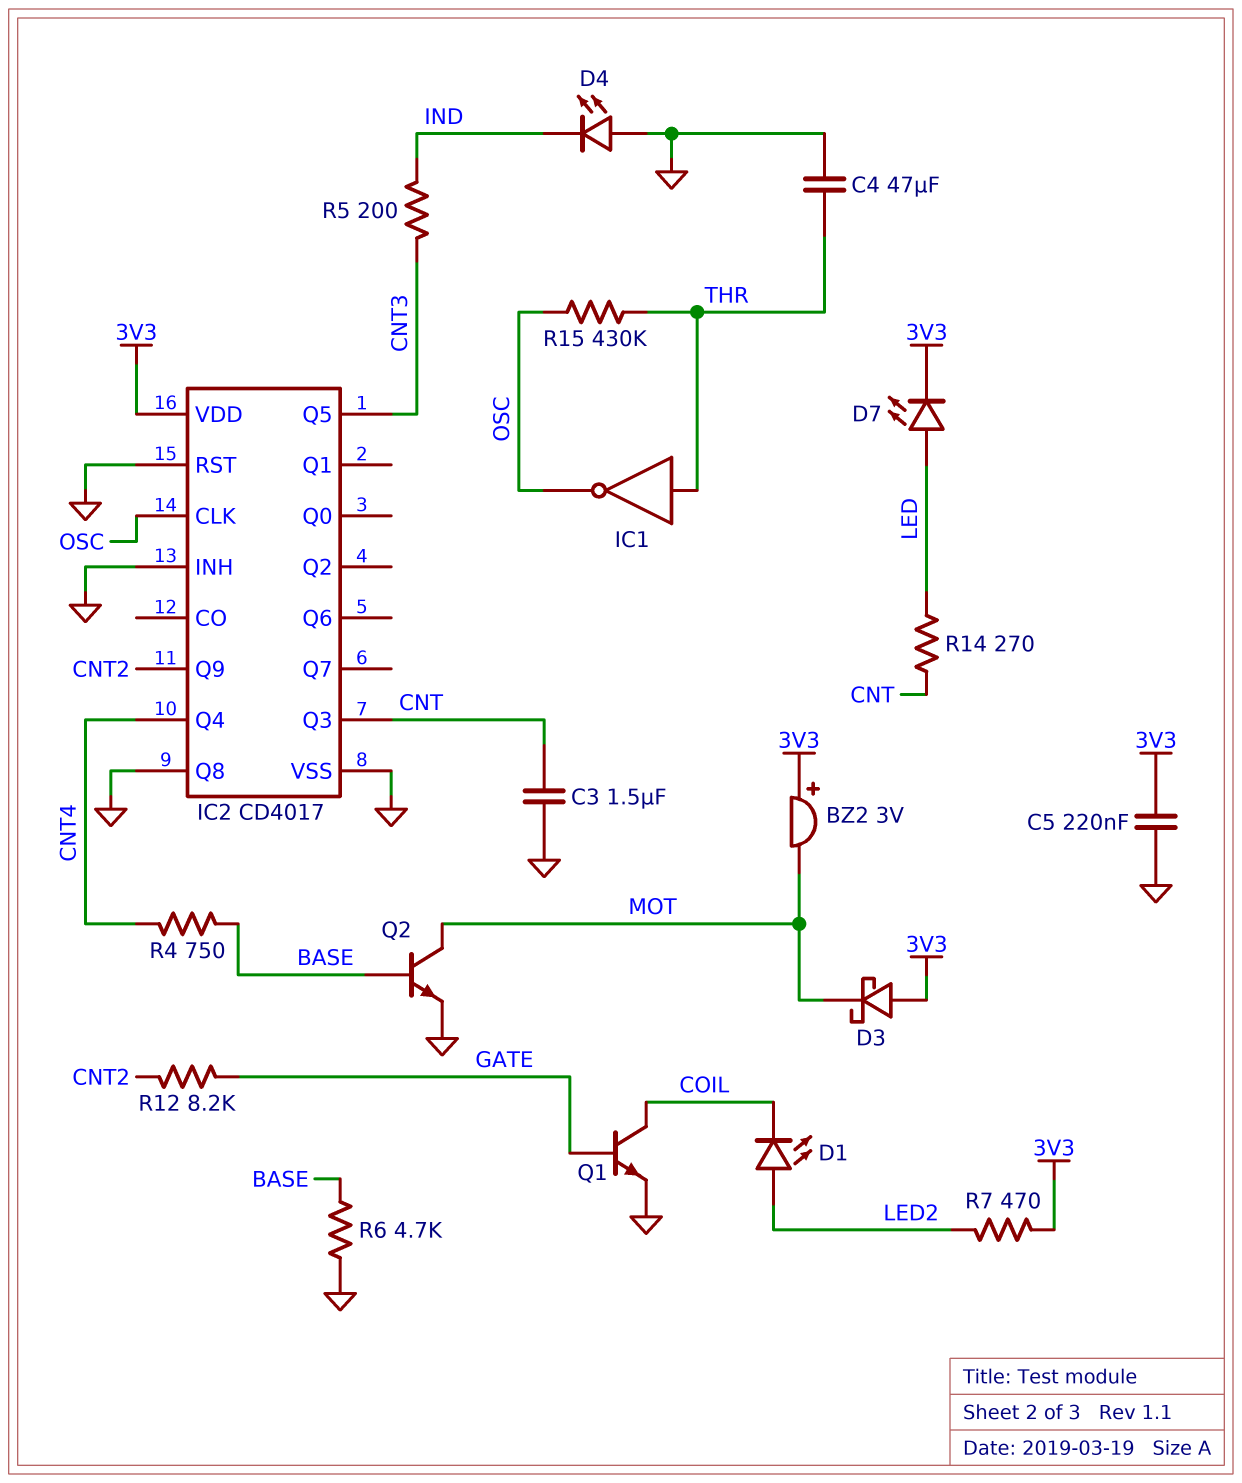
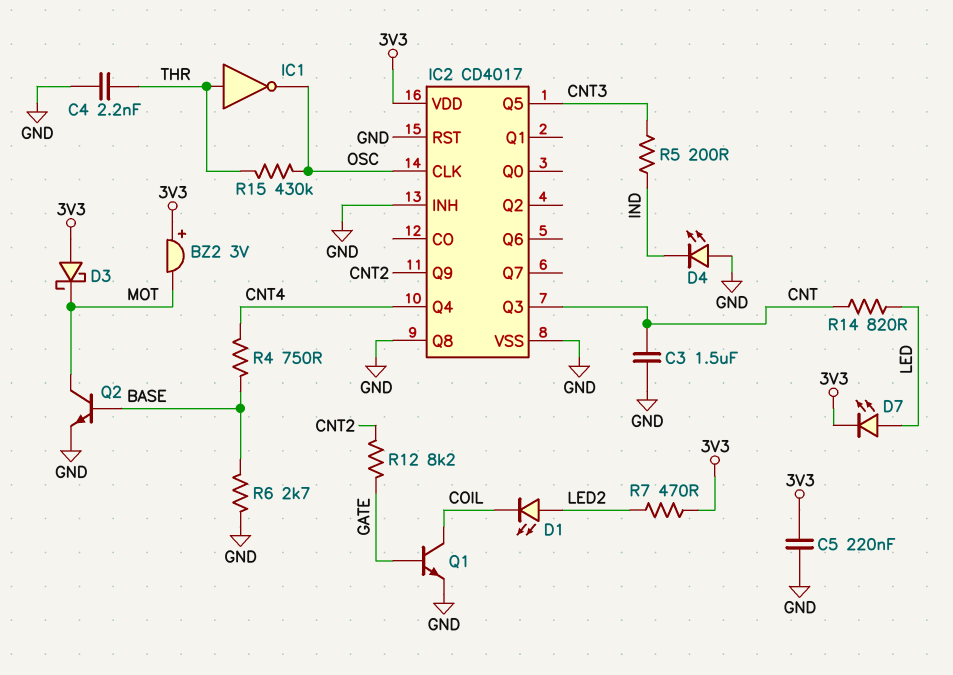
C4: 47uF (GND, THR) -> 2.2nF (GND, THR)
R6: 4.7k (BASE, GND) -> 2.7k (BASE, GND)
R14: 270 (CNT, LED) -> 820 (CNT, LED)

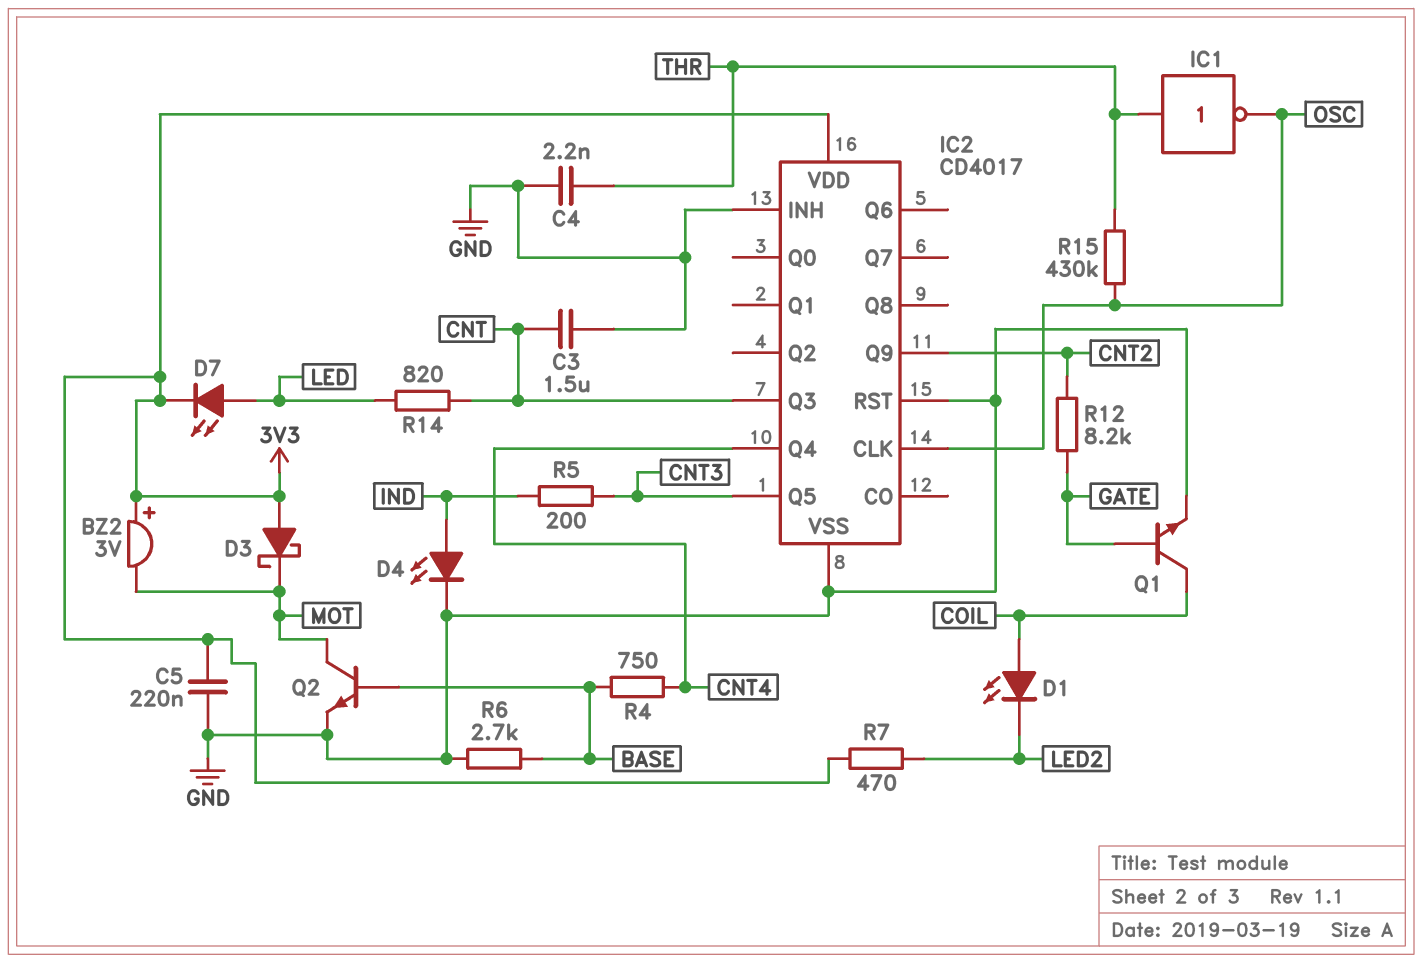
D1: LED (A LED2, K COIL) -> LED (A COIL, K LED2)
D4: LED (A GND, K IND) -> LED (A IND, K GND)
IC2 pin Q8: GND -> none

